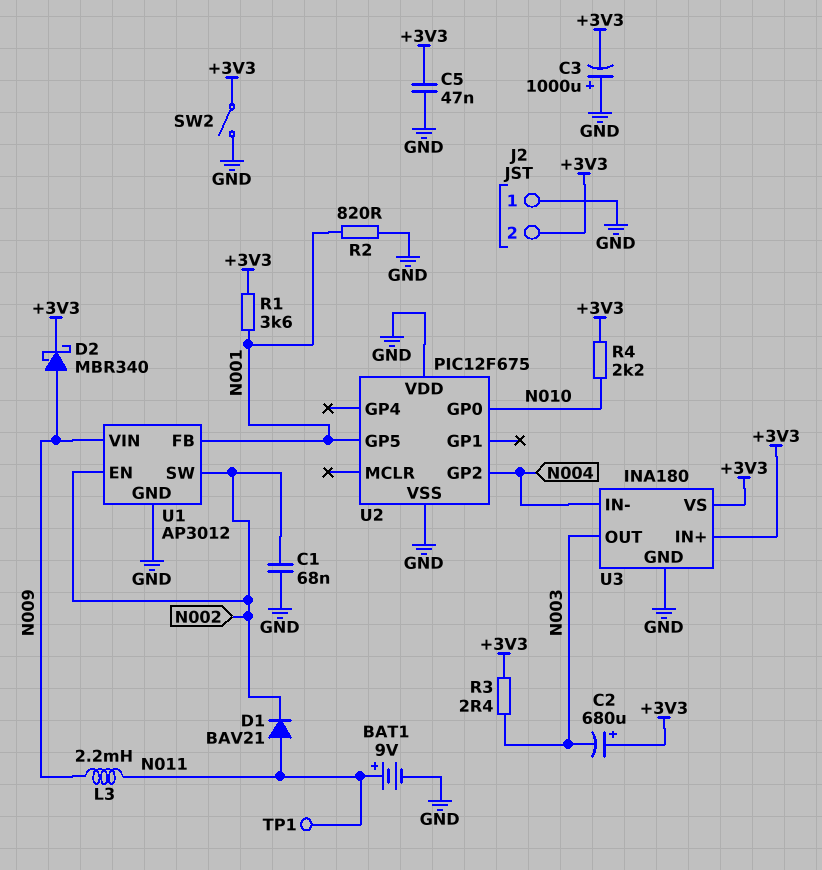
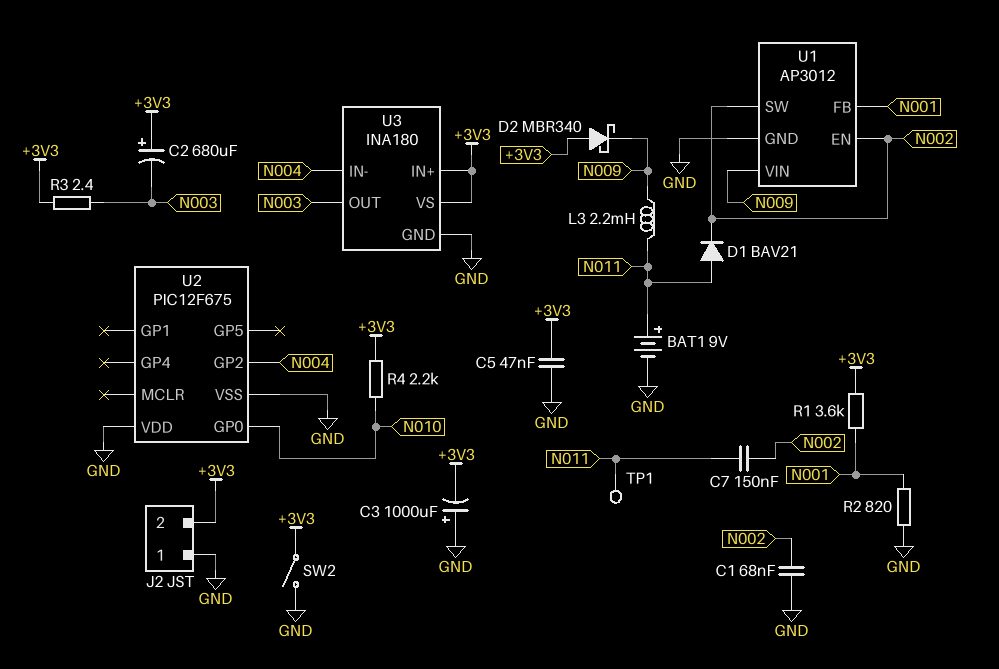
C7: none -> 150nF (N002, N011)
D2: schottky MBR340 (A N009, K +3V3) -> schottky MBR340 (A +3V3, K N009)
U2 pin GP5: N001 -> none

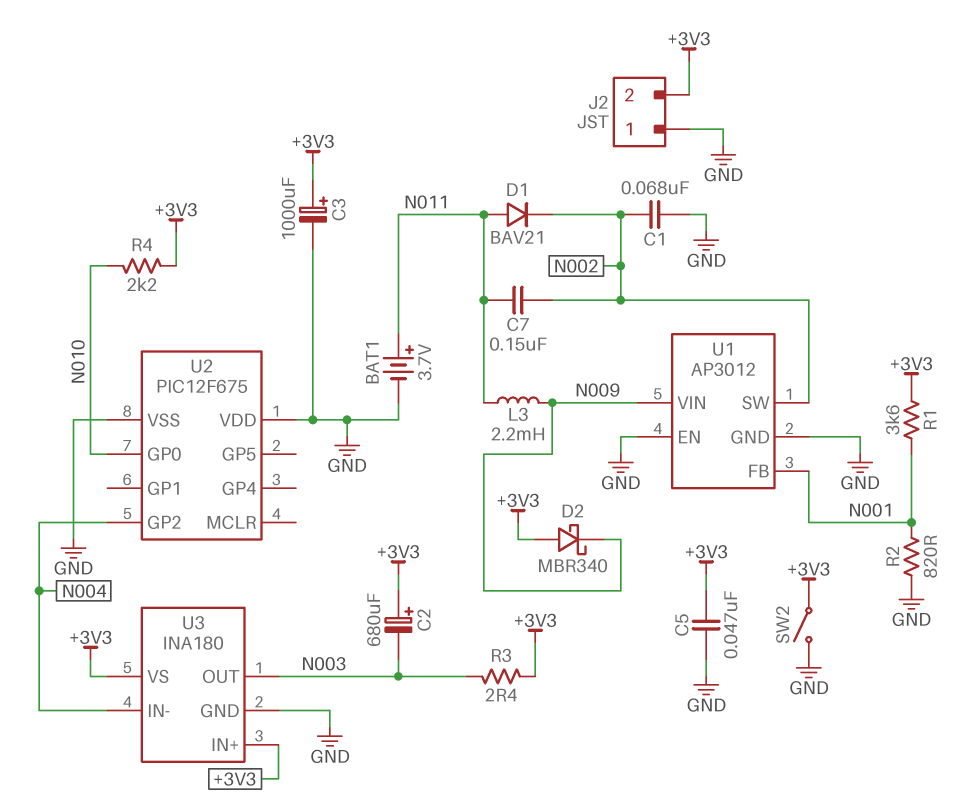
BAT1: 9V (plus N011, minus GND) -> 3.7V (plus N011, minus GND)
C3: 1000uF (plus GND, minus +3V3) -> 1000uF (plus +3V3, minus GND)
TP1: test point (N011) -> none
U1 pin EN: N002 -> GND

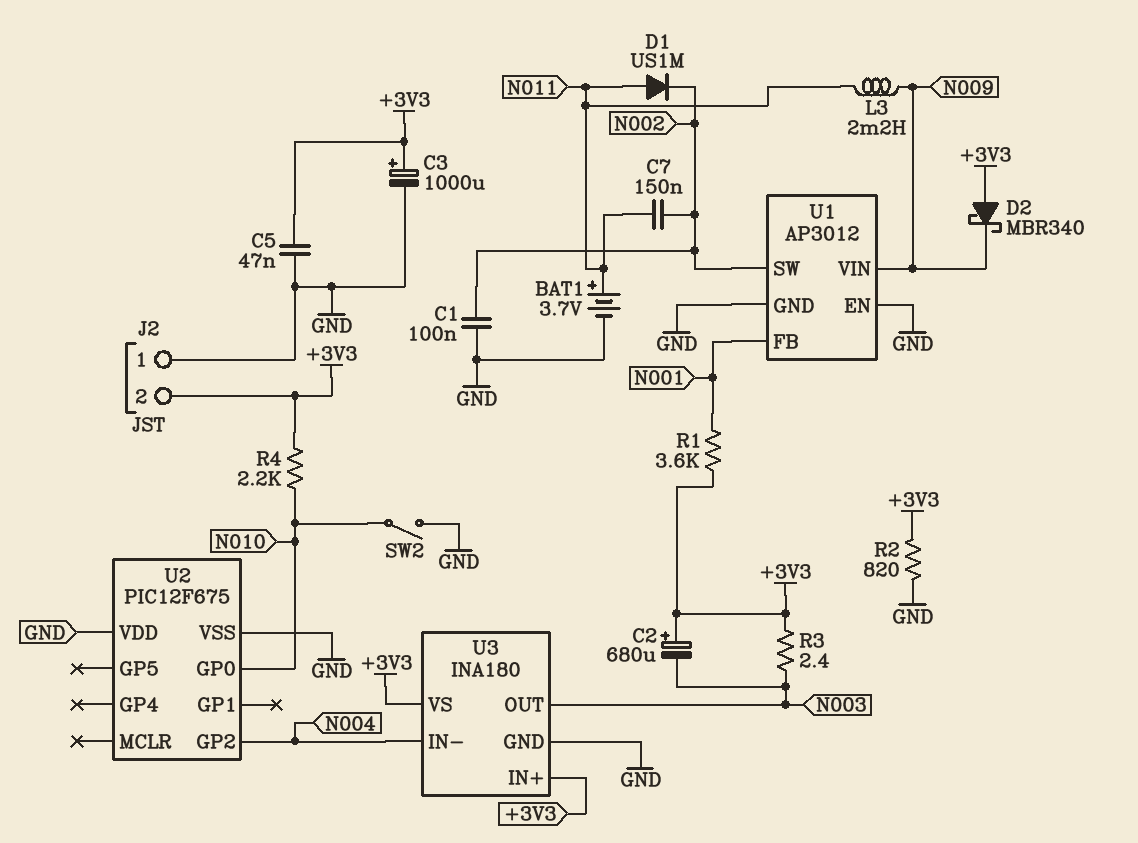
C1: 68nF (GND, N002) -> 100nF (GND, N002)
D1: diode BAV21 (A N011, K N002) -> diode US1M (A N011, K N002)
R2: 820 (GND, N001) -> 820 (+3V3, GND)
SW2: switch (+3V3, GND) -> switch (GND, N010)

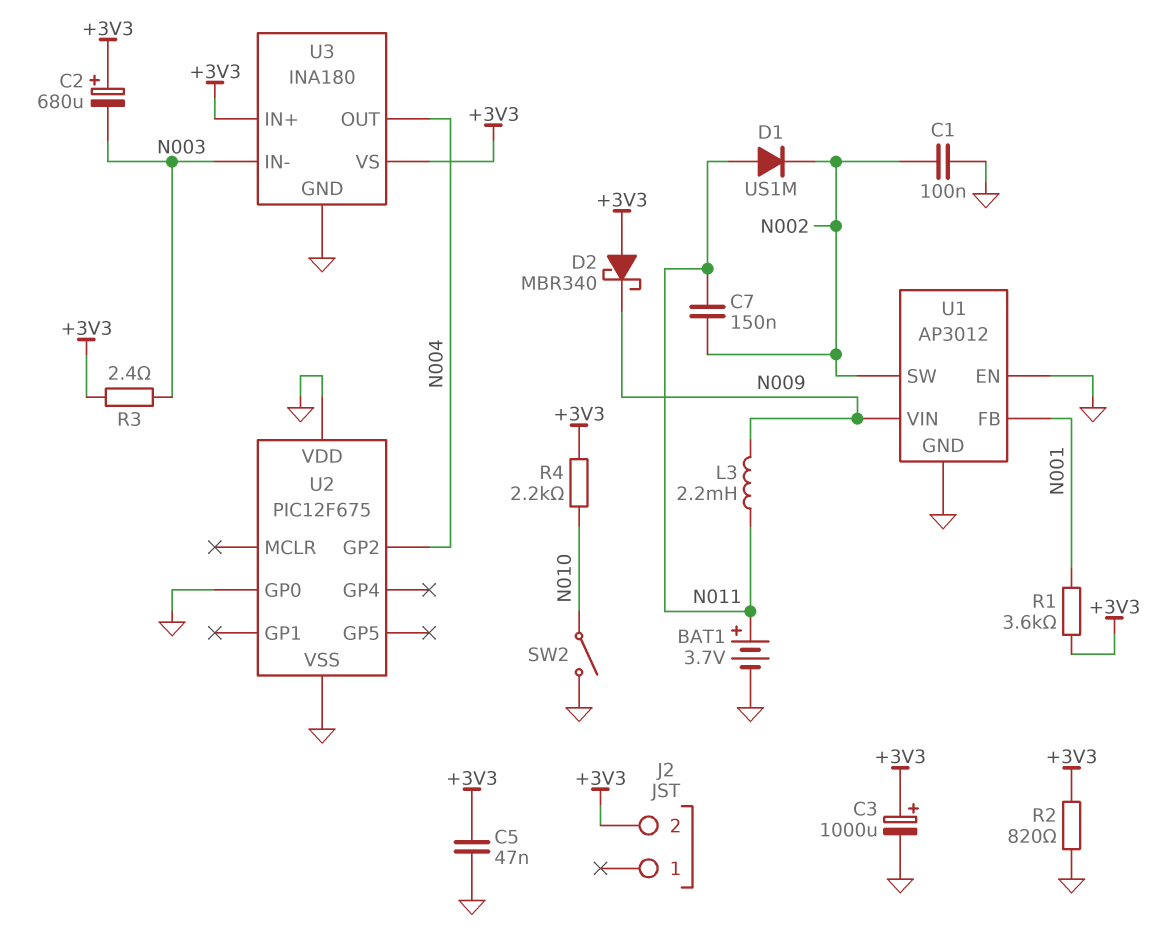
J2 pin 1: GND -> none
U2 pin GP0: N010 -> GND
U3 pin IN-: N004 -> N003
U3 pin OUT: N003 -> N004

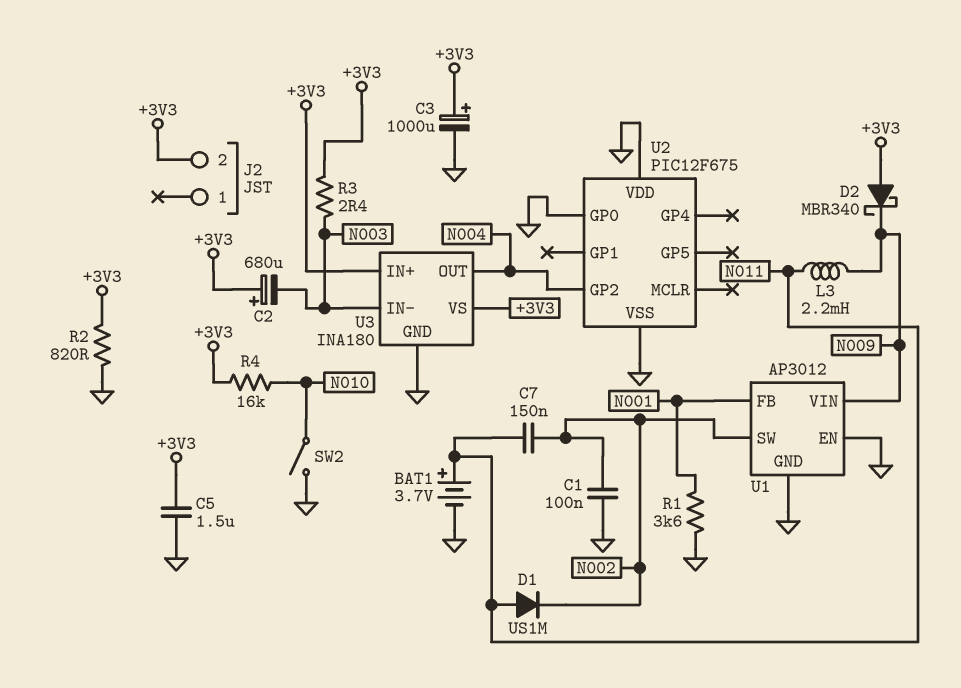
C5: 47nF (+3V3, GND) -> 1.5uF (+3V3, GND)
R1: 3.6k (+3V3, N001) -> 3.6k (GND, N001)
R4: 2.2k (+3V3, N010) -> 16k (+3V3, N010)

